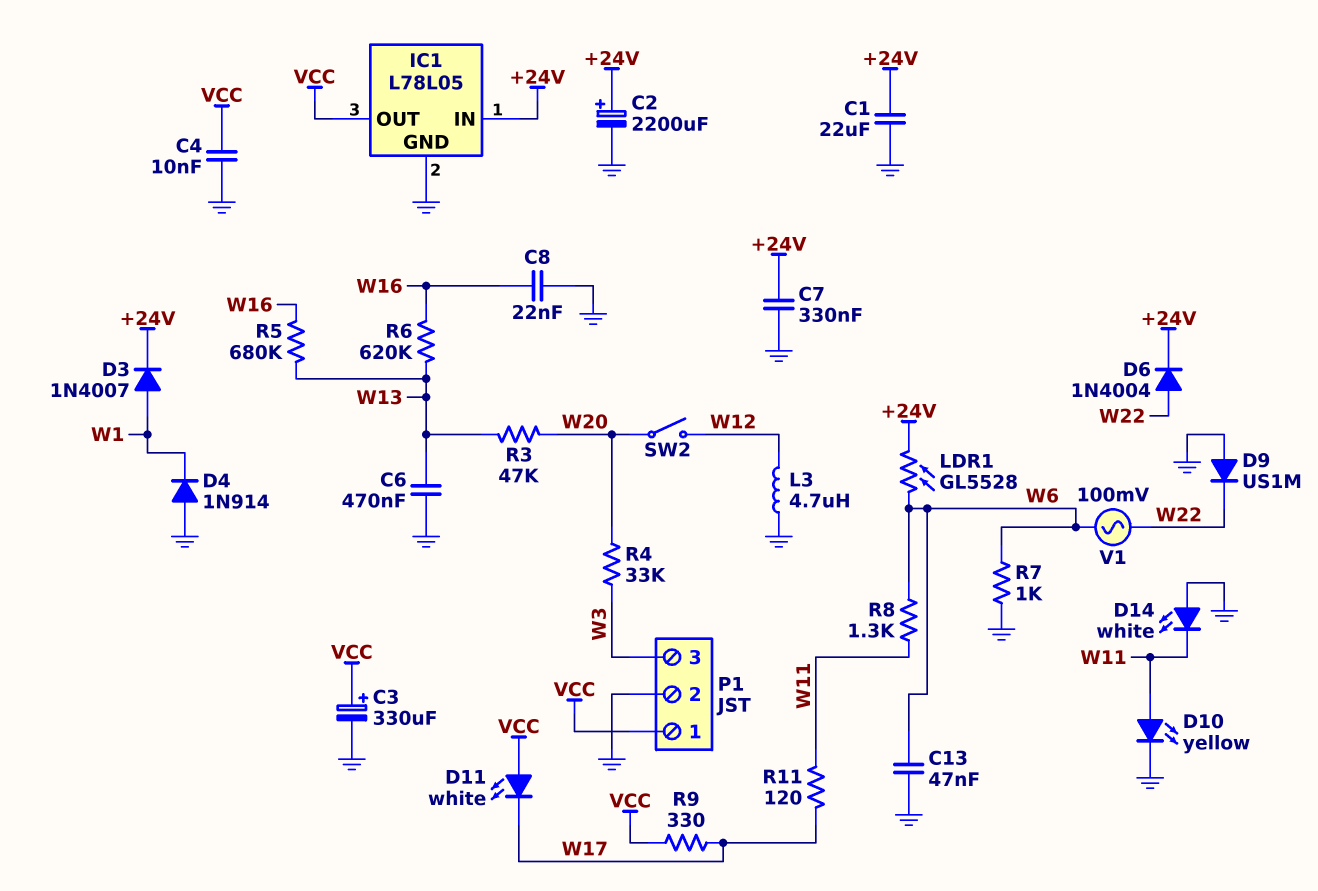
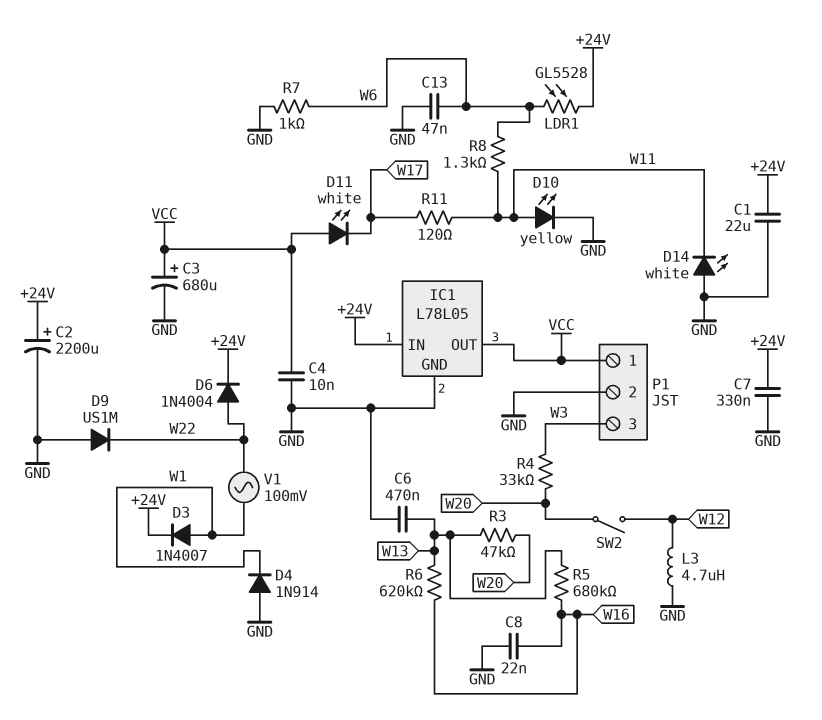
C3: 330uF (plus VCC, minus GND) -> 680uF (plus VCC, minus GND)
R9: 330 (VCC, W17) -> none
V1: AC 100mV (W6, W22) -> AC 100mV (W1, W22)

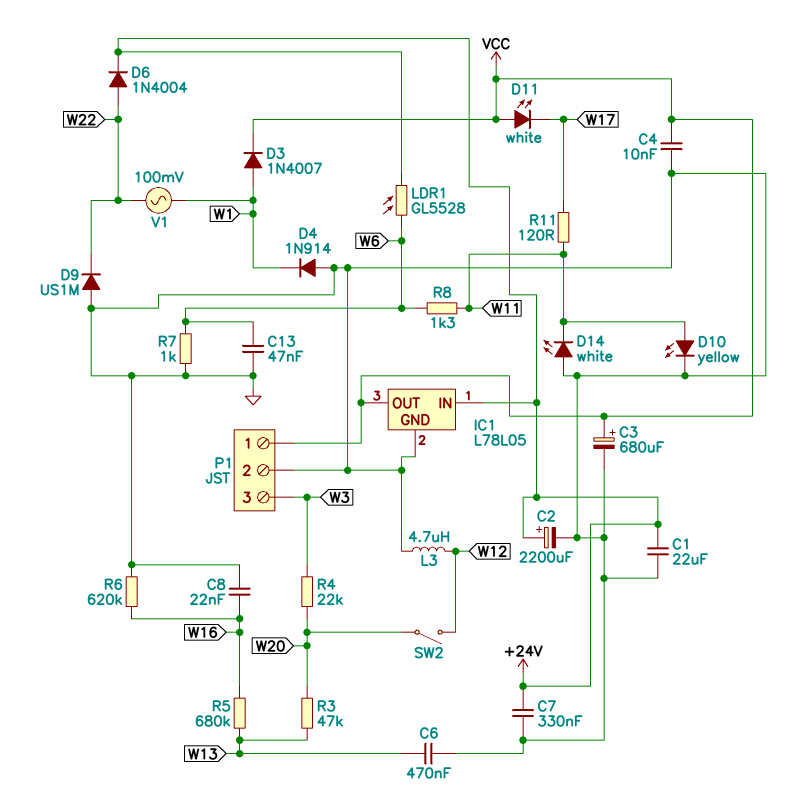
D3: diode 1N4007 (A W1, K +24V) -> diode 1N4007 (A W1, K VCC)
R4: 33k (W3, W20) -> 22k (W3, W20)
R6: 620k (W13, W16) -> 620k (GND, W16)

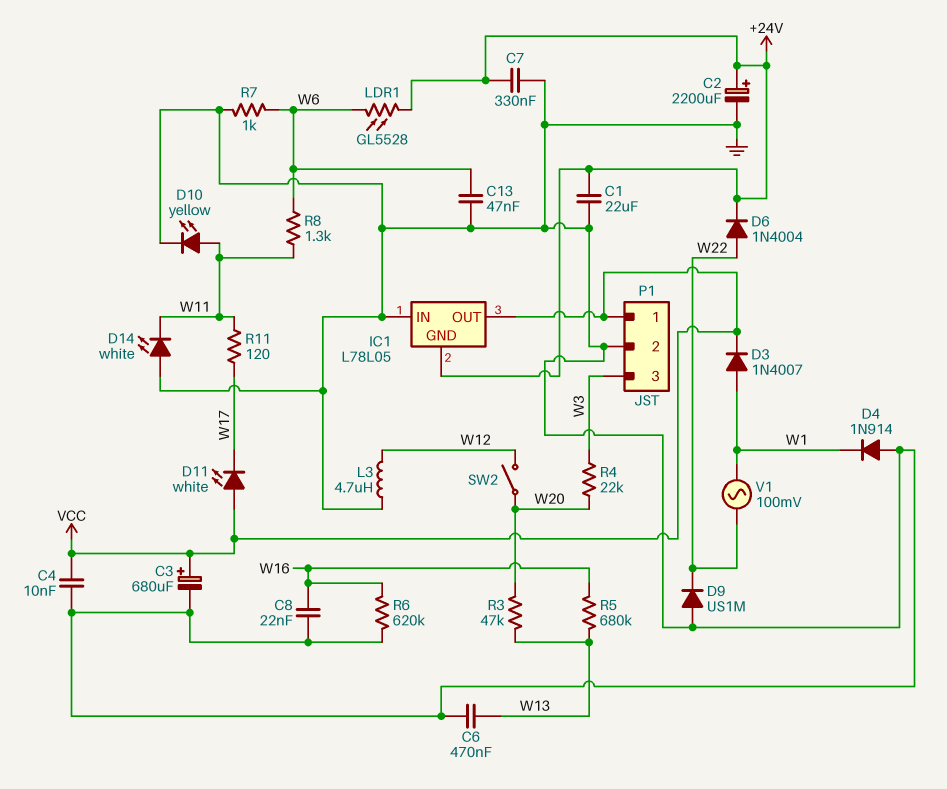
IC1 pin GND: GND -> +24V
IC1 pin IN: +24V -> GND

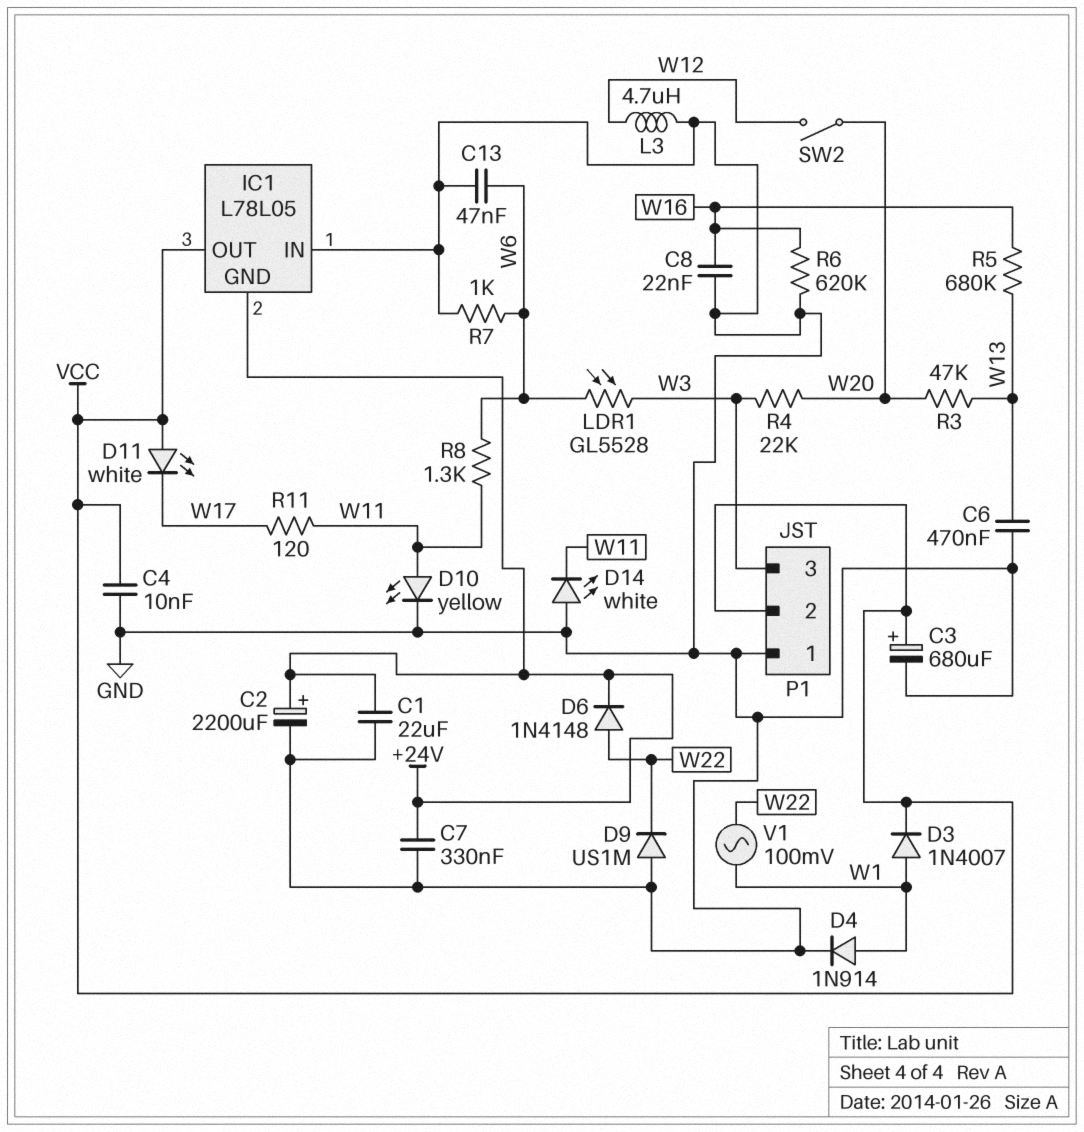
D4: diode 1N914 (A GND, K W1) -> diode 1N914 (A W1, K GND)
D6: diode 1N4004 (A W22, K +24V) -> diode 1N4148 (A W22, K +24V)
LDR1: GL5528 (+24V, W6) -> GL5528 (W3, W6)
P1 pin 1: VCC -> GND
P1 pin 2: GND -> VCC

